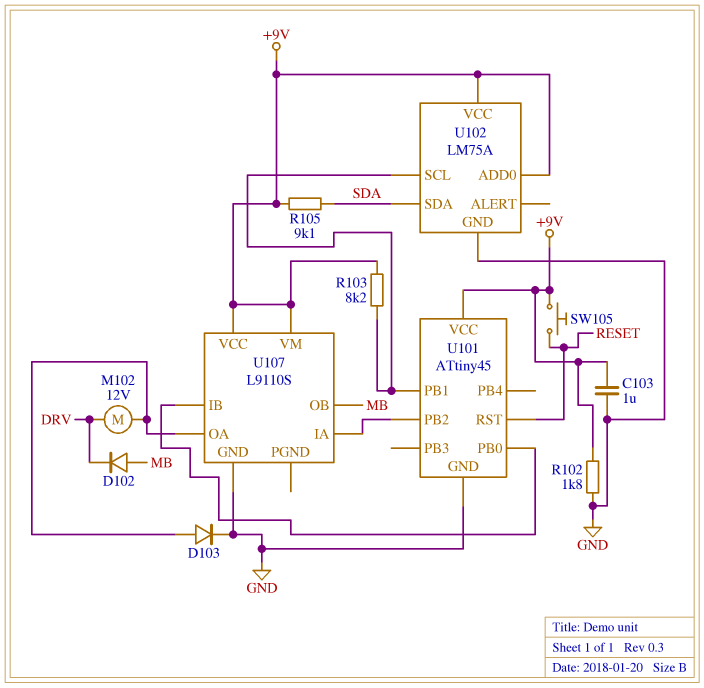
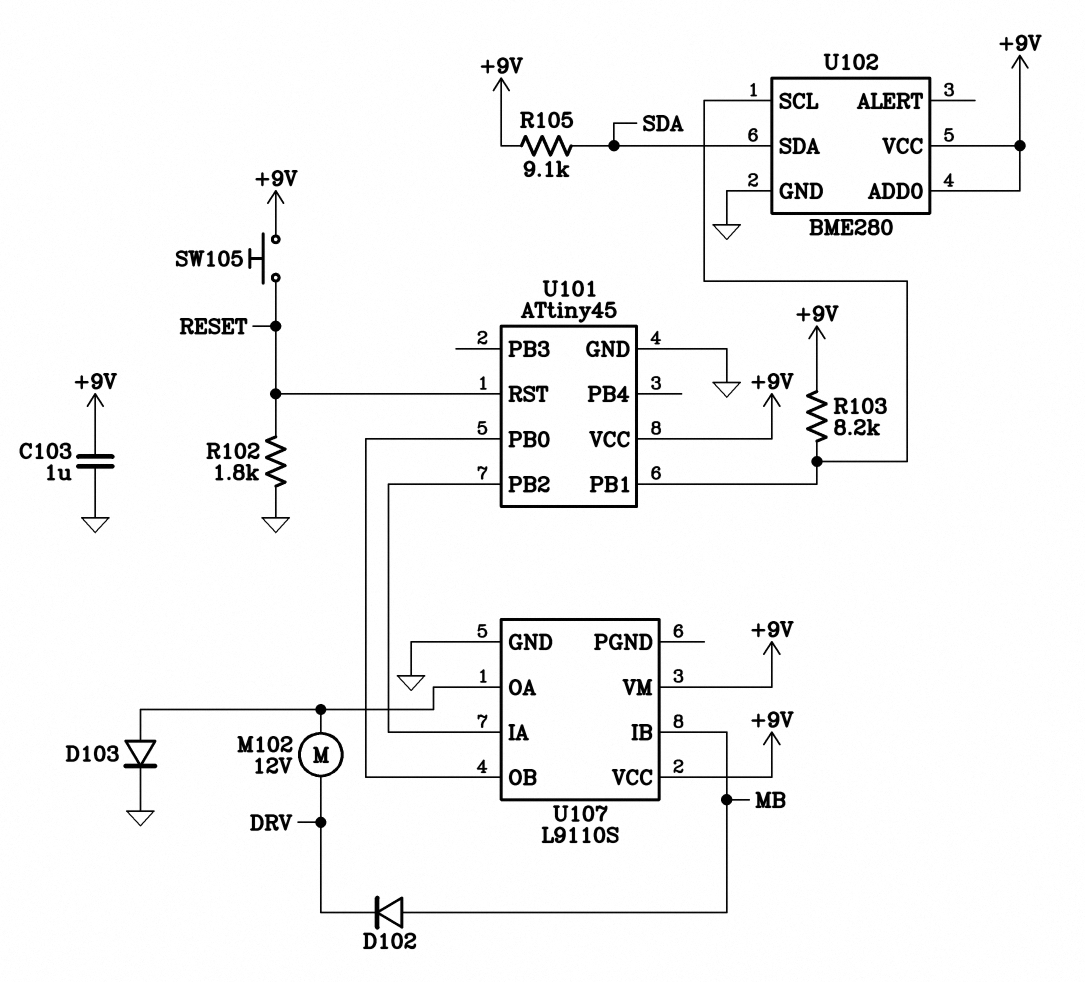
R102: 1.8k (+9V, GND) -> 1.8k (GND, RESET)
U102: LM75A -> BME280
U107 pin IB: U101/PB0 -> MB
U107 pin OB: MB -> U101/PB0

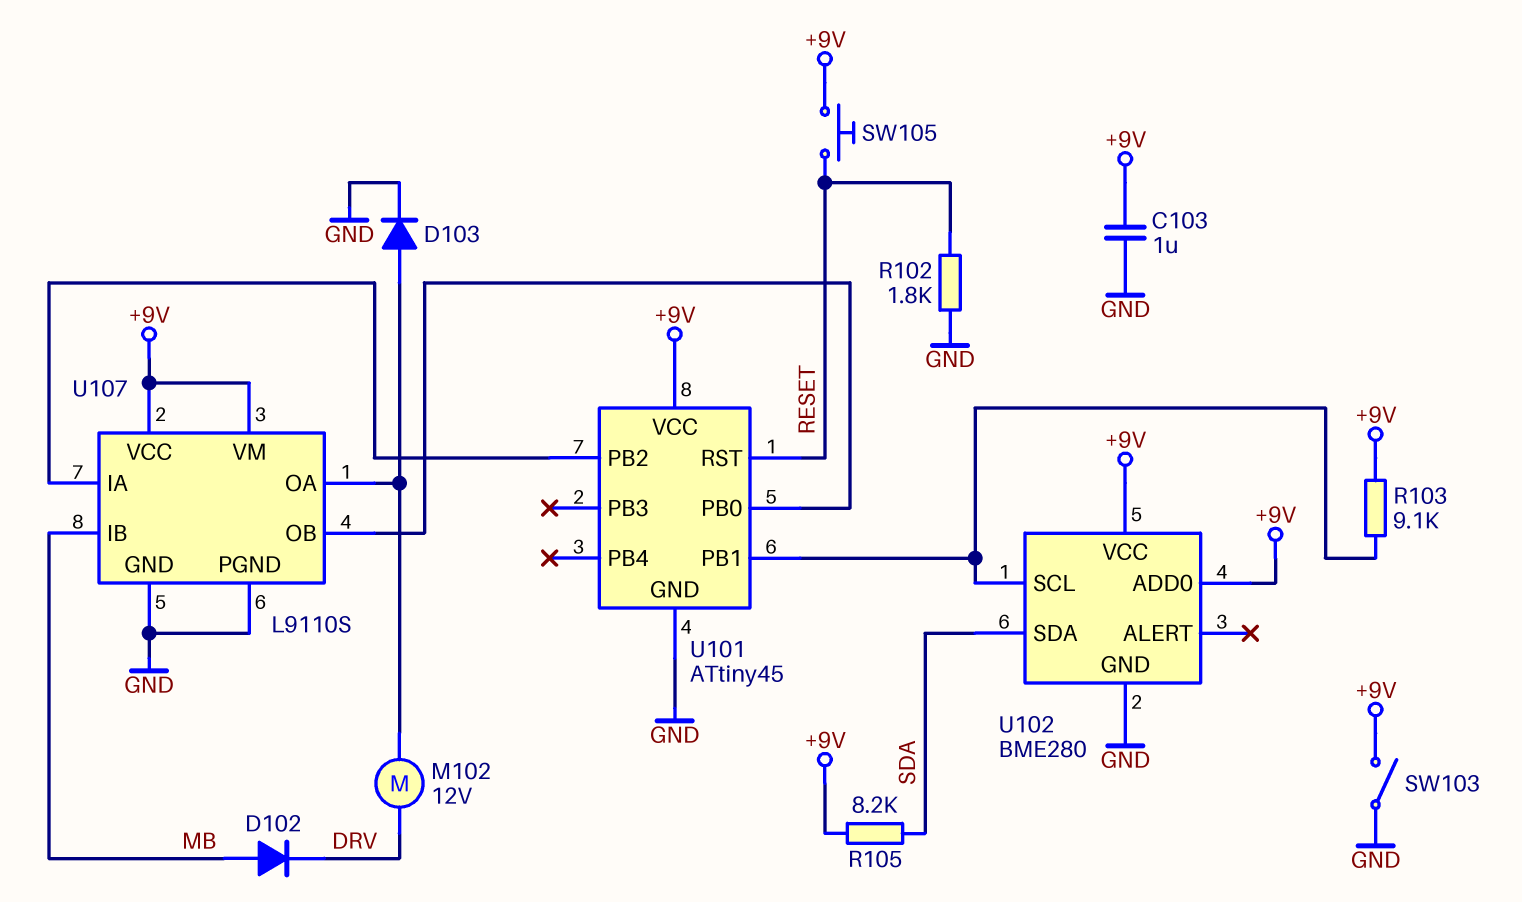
R103: 8.2k (+9V, U101/PB1) -> 9.1k (+9V, U101/PB1)
R105: 9.1k (+9V, SDA) -> 8.2k (+9V, SDA)
SW103: none -> switch (+9V, GND)
U107 pin PGND: none -> GND

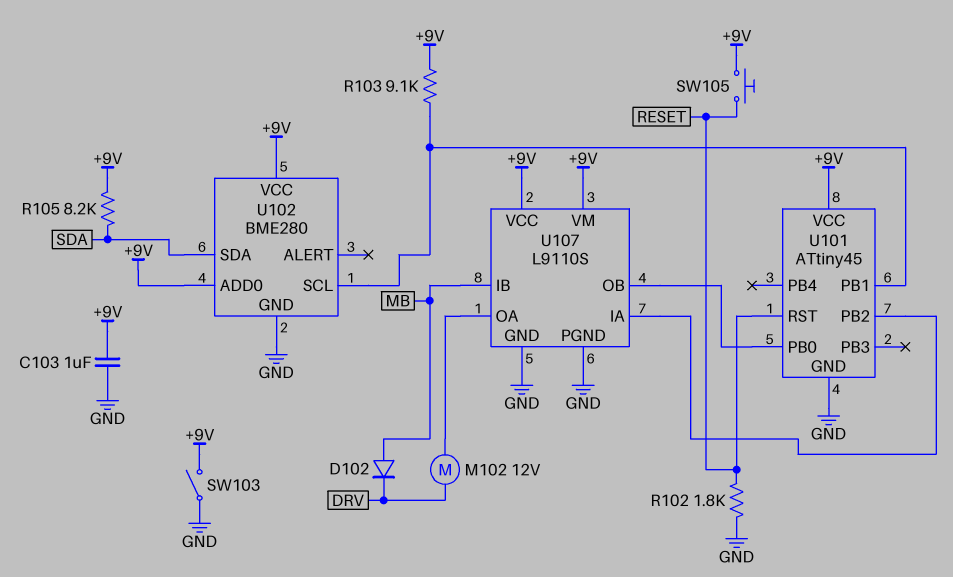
D103: diode (A U107/OA, K GND) -> none

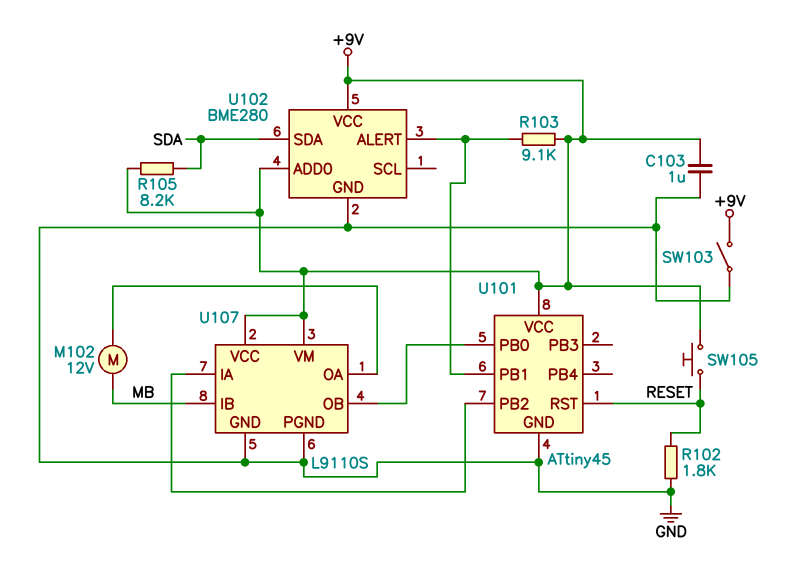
D102: diode (A MB, K DRV) -> none
M102: motor 12V (DRV, U107/OA) -> motor 12V (MB, U107/OA)
U102 pin ALERT: none -> U101/PB1
U102 pin SCL: U101/PB1 -> none

